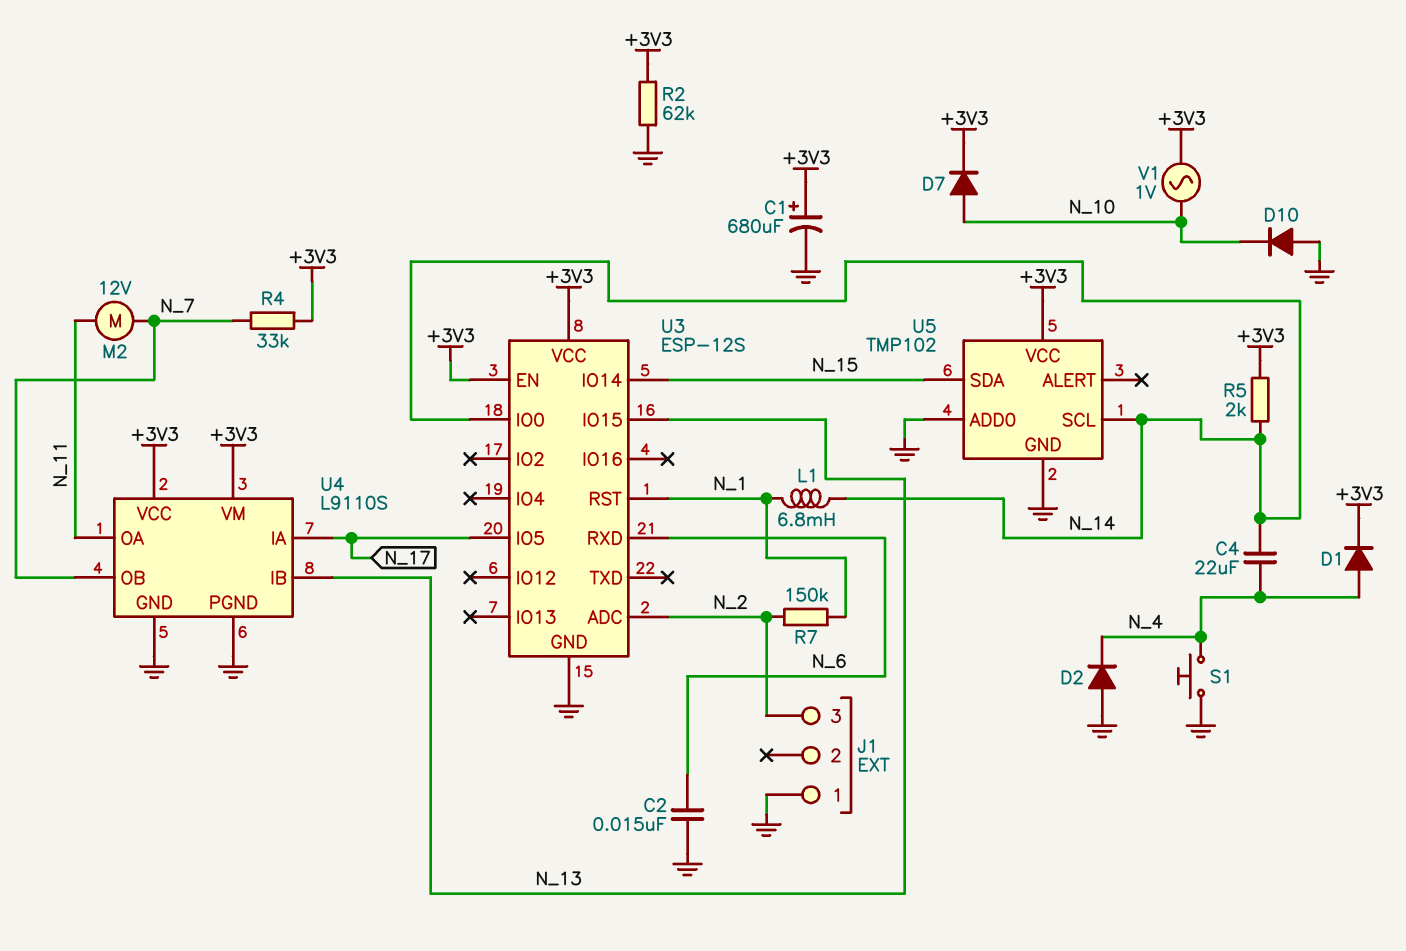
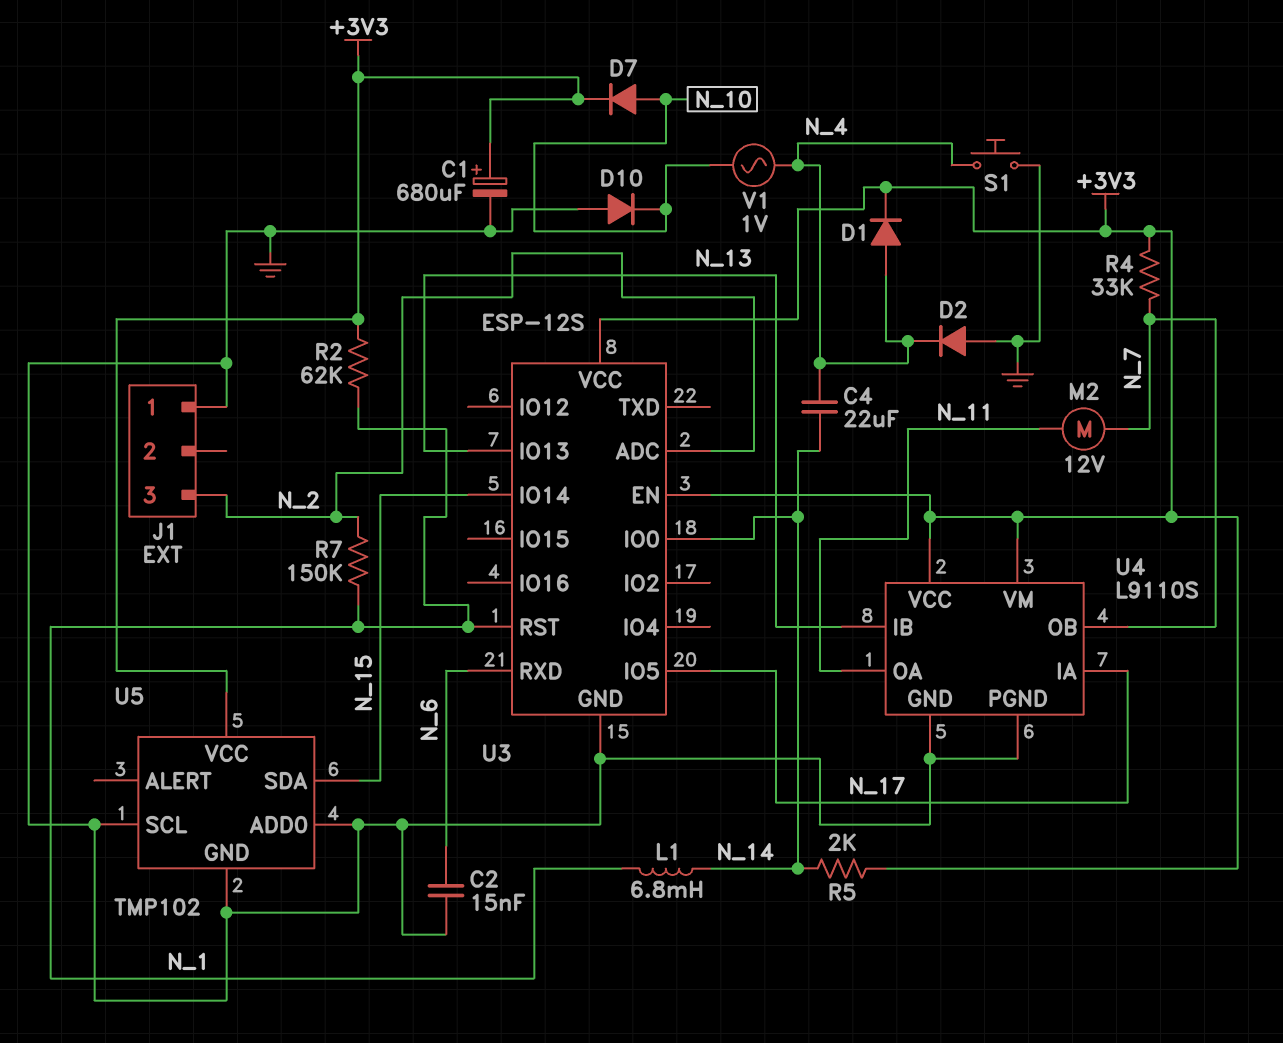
R2: 62k (+3V3, GND) -> 62k (+3V3, N_1)
U3 pin IO13: none -> N_13
U3 pin IO15: N_13 -> none
U5 pin SCL: N_14 -> GND
V1: AC 1V (+3V3, N_10) -> AC 1V (N_4, N_10)

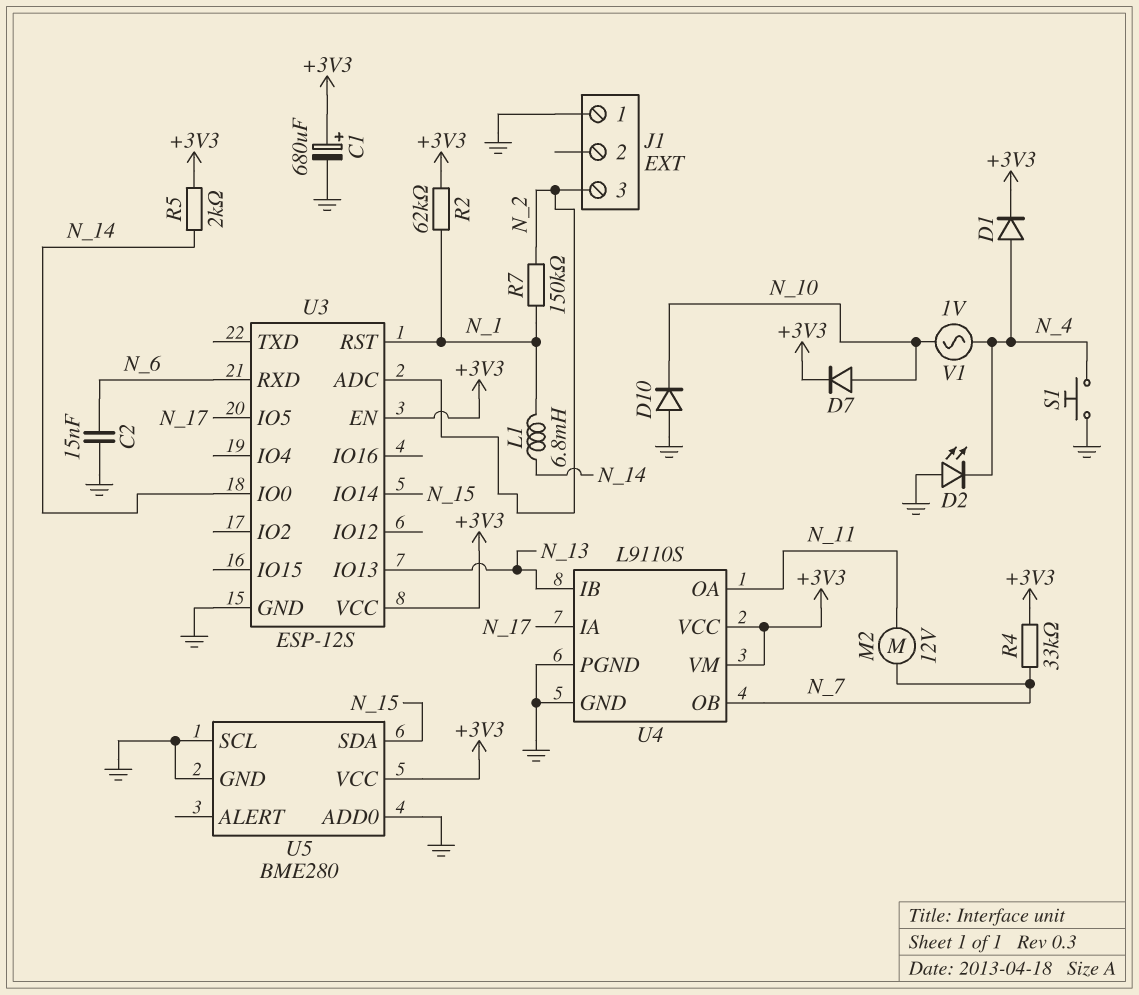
C4: 22uF (N_4, N_14) -> none
D2: diode (A GND, K N_4) -> LED (A GND, K N_4)
U5: TMP102 -> BME280

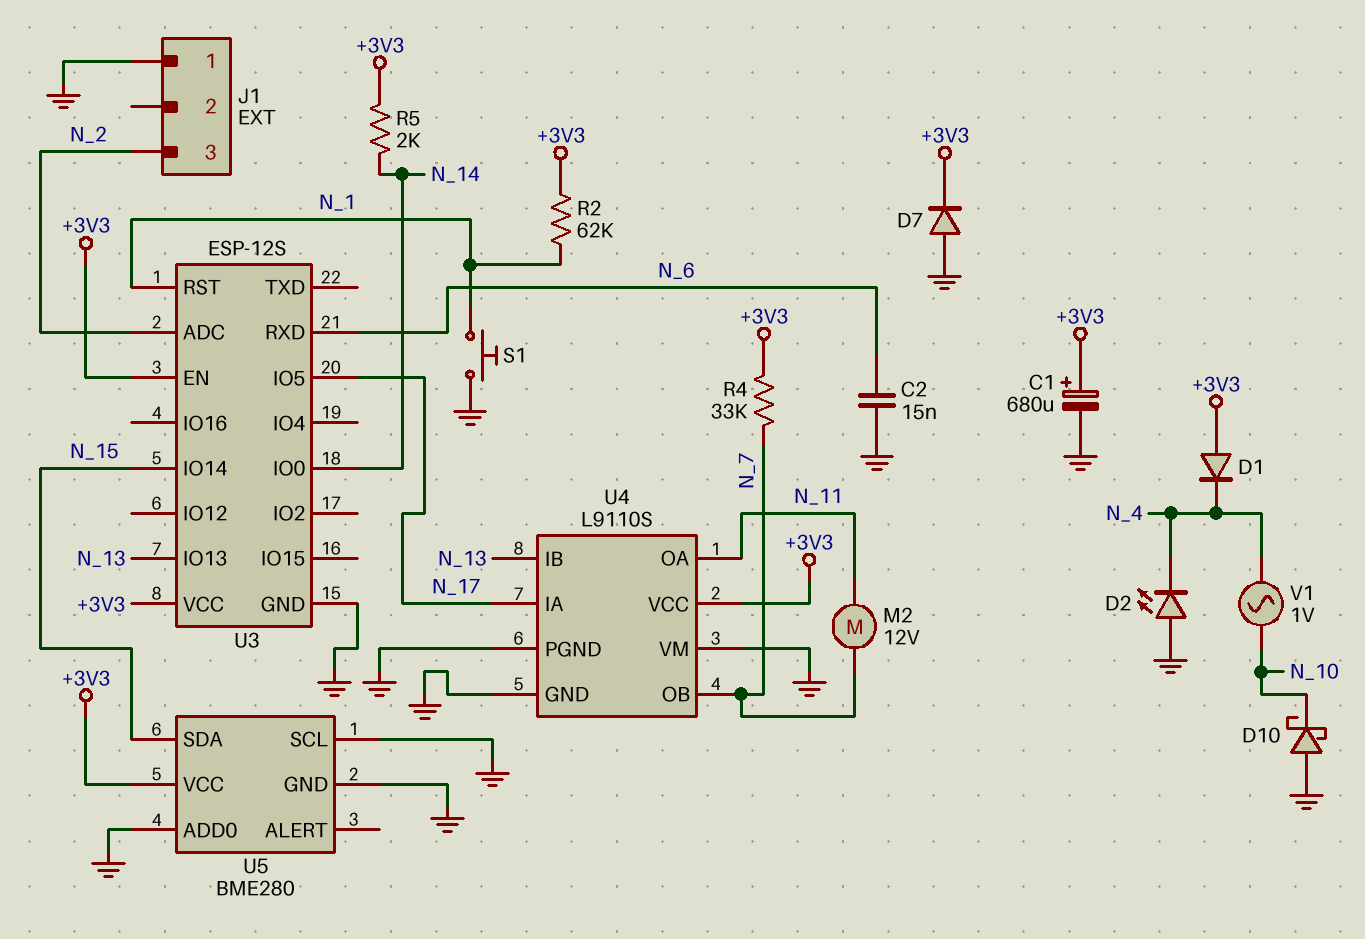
D1: diode (A N_4, K +3V3) -> diode (A +3V3, K N_4)
D7: diode (A N_10, K +3V3) -> diode (A GND, K +3V3)
D10: diode (A GND, K N_10) -> schottky (A GND, K N_10)
L1: 6.8mH (N_1, N_14) -> none
R7: 150k (N_1, N_2) -> none
S1: button (GND, N_4) -> button (GND, N_1)
U4 pin VM: +3V3 -> GND

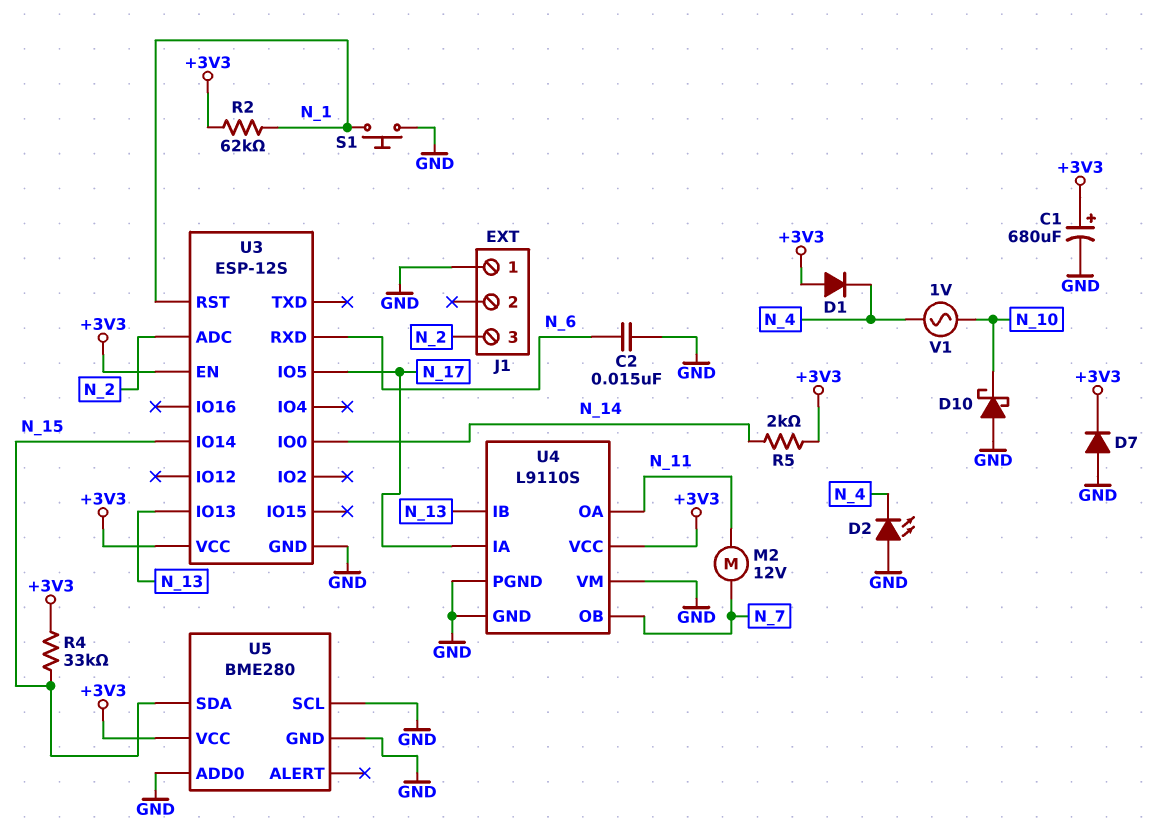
R4: 33k (+3V3, N_7) -> 33k (+3V3, N_15)

